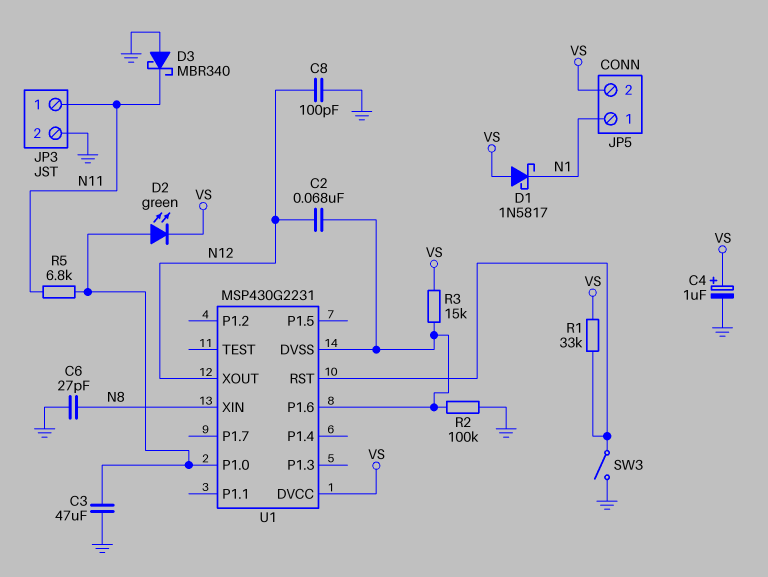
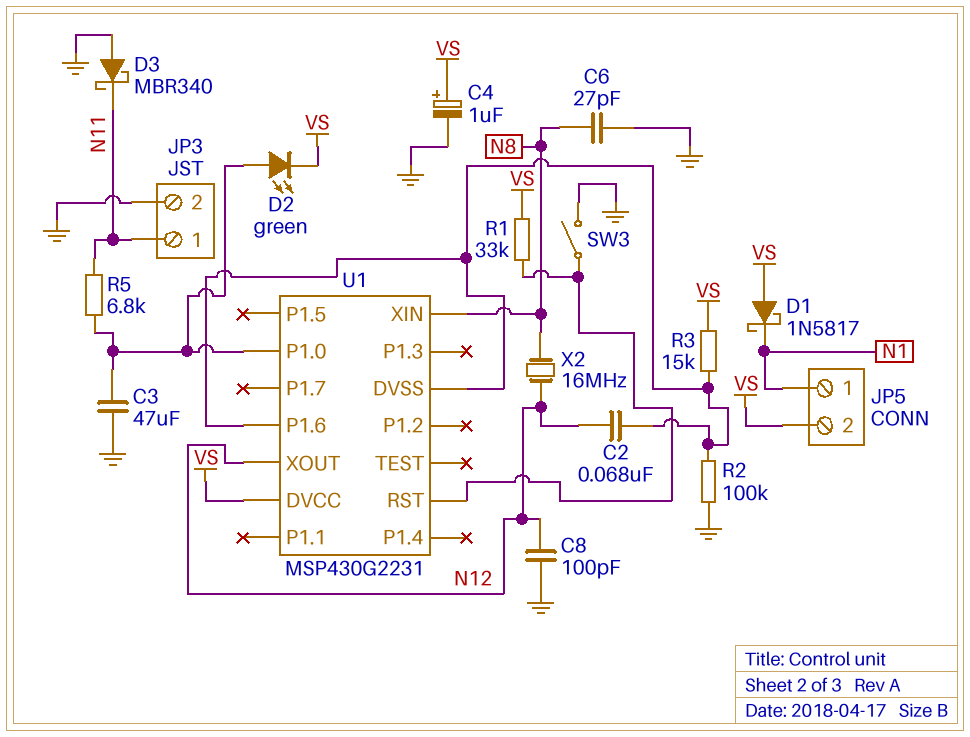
X2: none -> 16MHz (N8, N12)

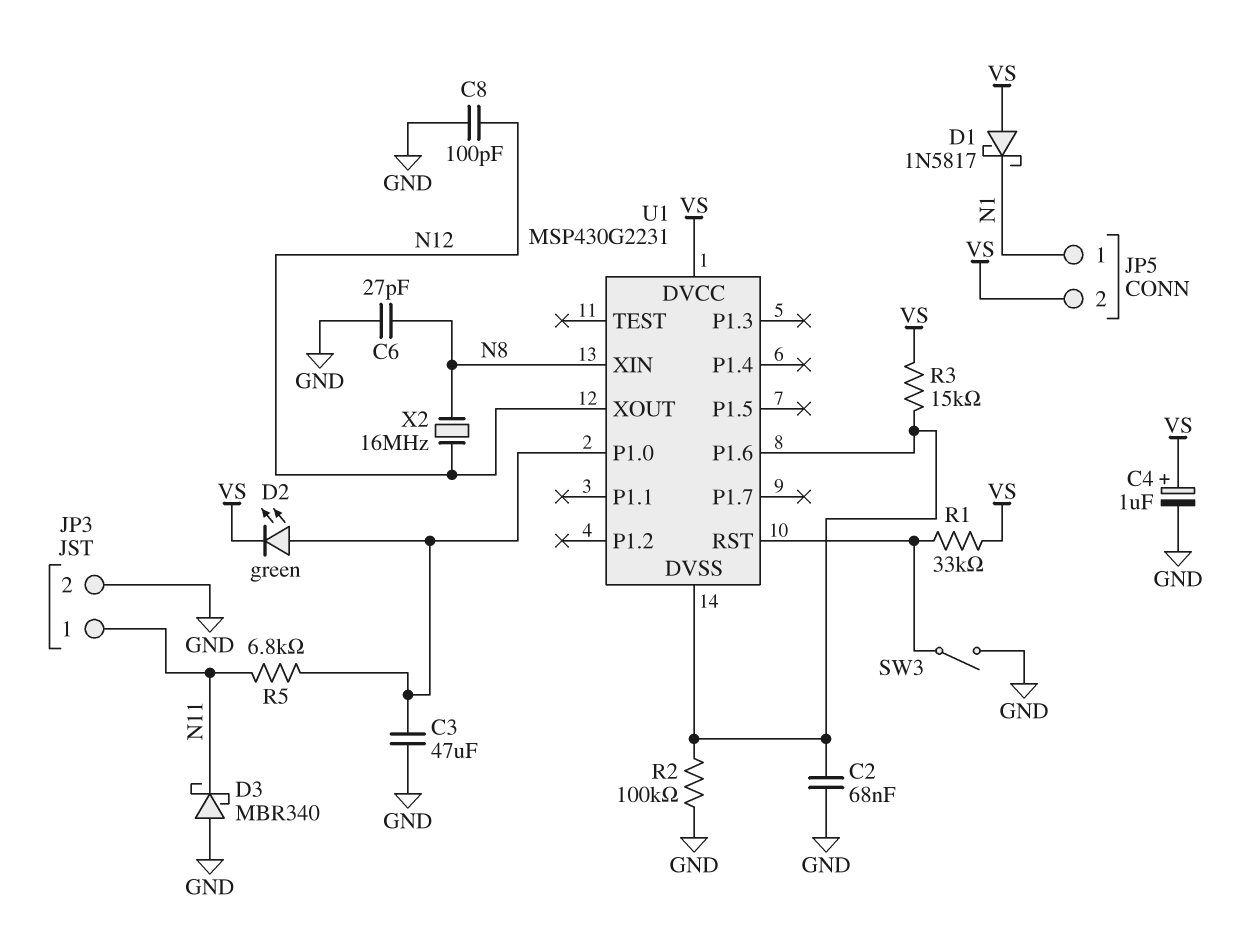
C2: 68nF (N12, U1/DVSS) -> 68nF (GND, U1/DVSS)

